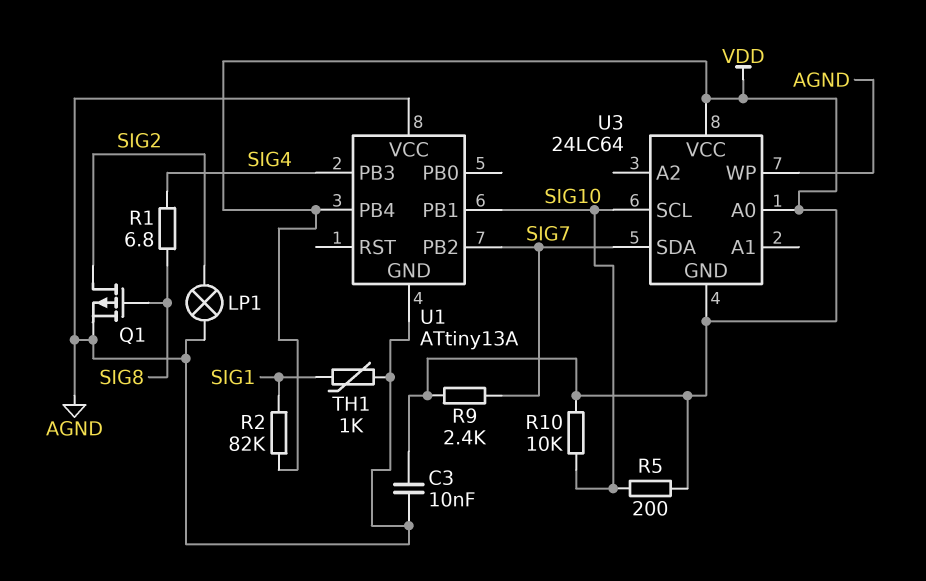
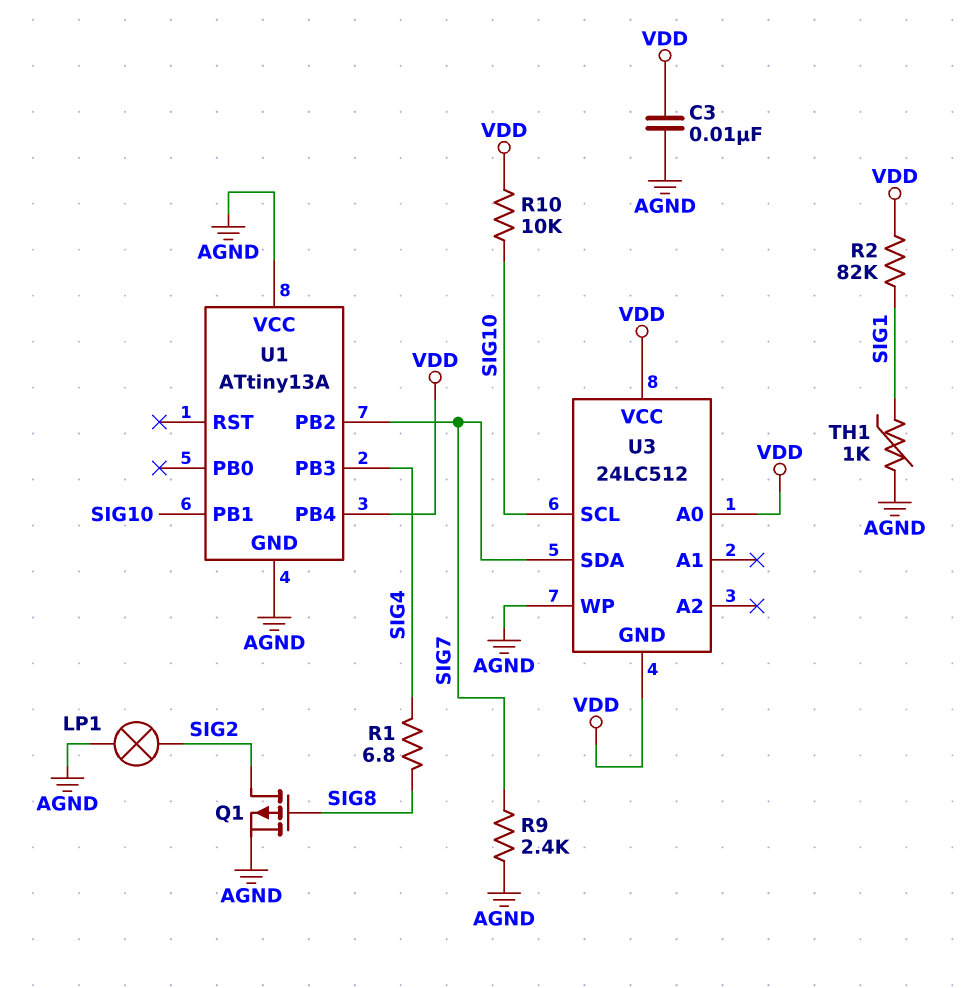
R5: 200 (SIG10, VDD) -> none
R9: 2.4k (SIG7, VDD) -> 2.4k (AGND, SIG7)
U3: 24LC64 -> 24LC512

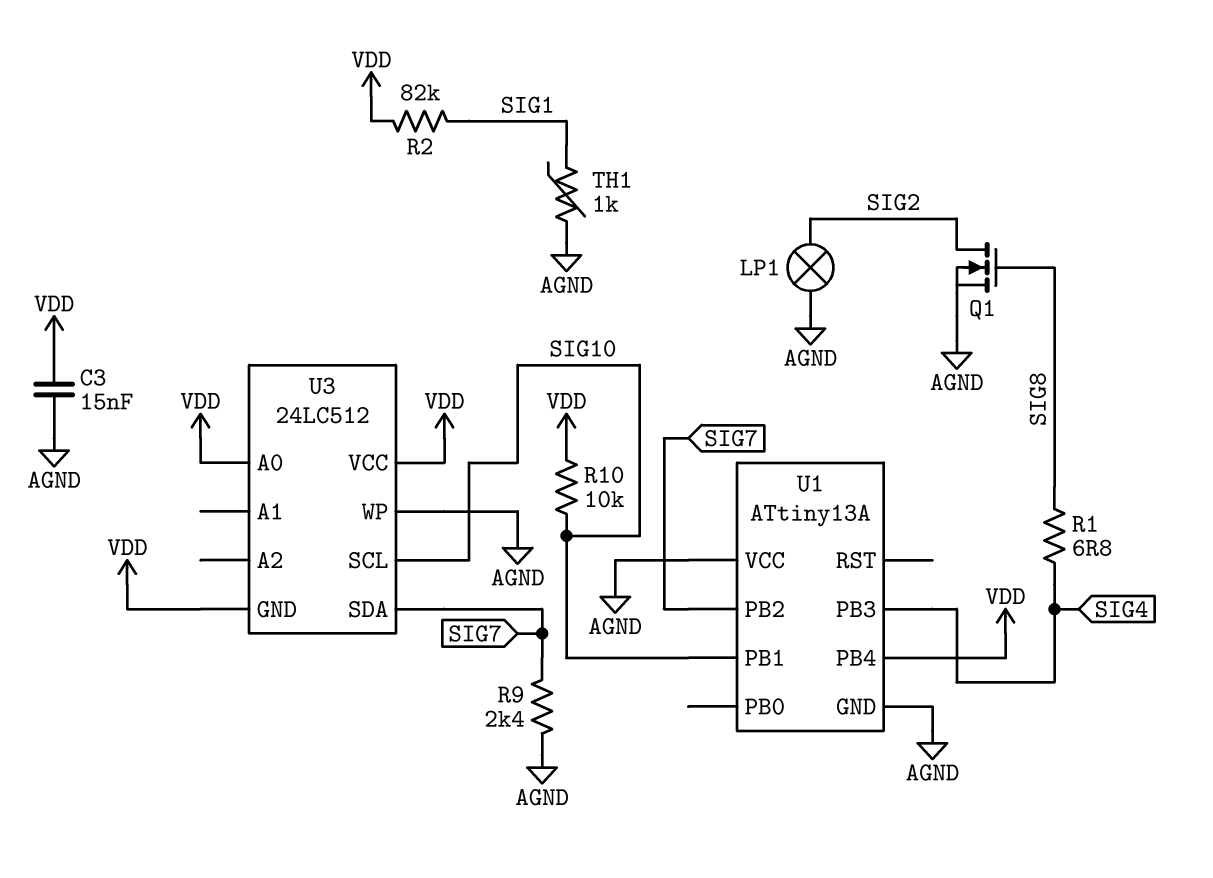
C3: 10nF (AGND, VDD) -> 15nF (AGND, VDD)
Q1: PMOS (G SIG8, D SIG2, S AGND) -> NMOS (G SIG8, D SIG2, S AGND)

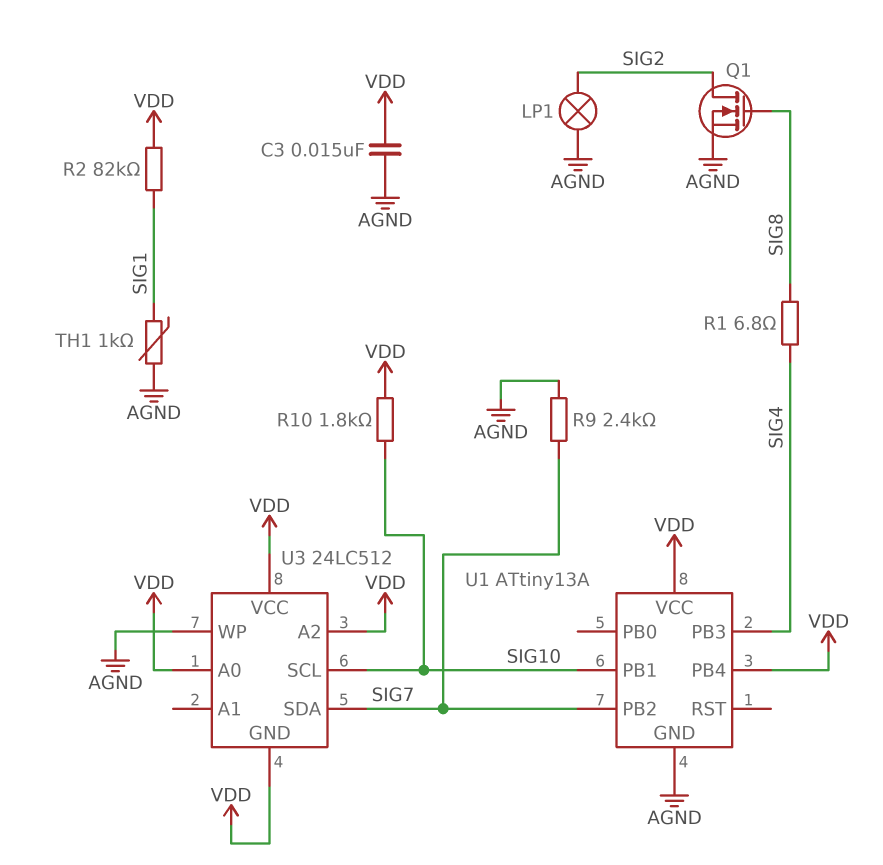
R10: 10k (SIG10, VDD) -> 1.8k (SIG10, VDD)
U1 pin VCC: AGND -> VDD
U3 pin A2: none -> VDD

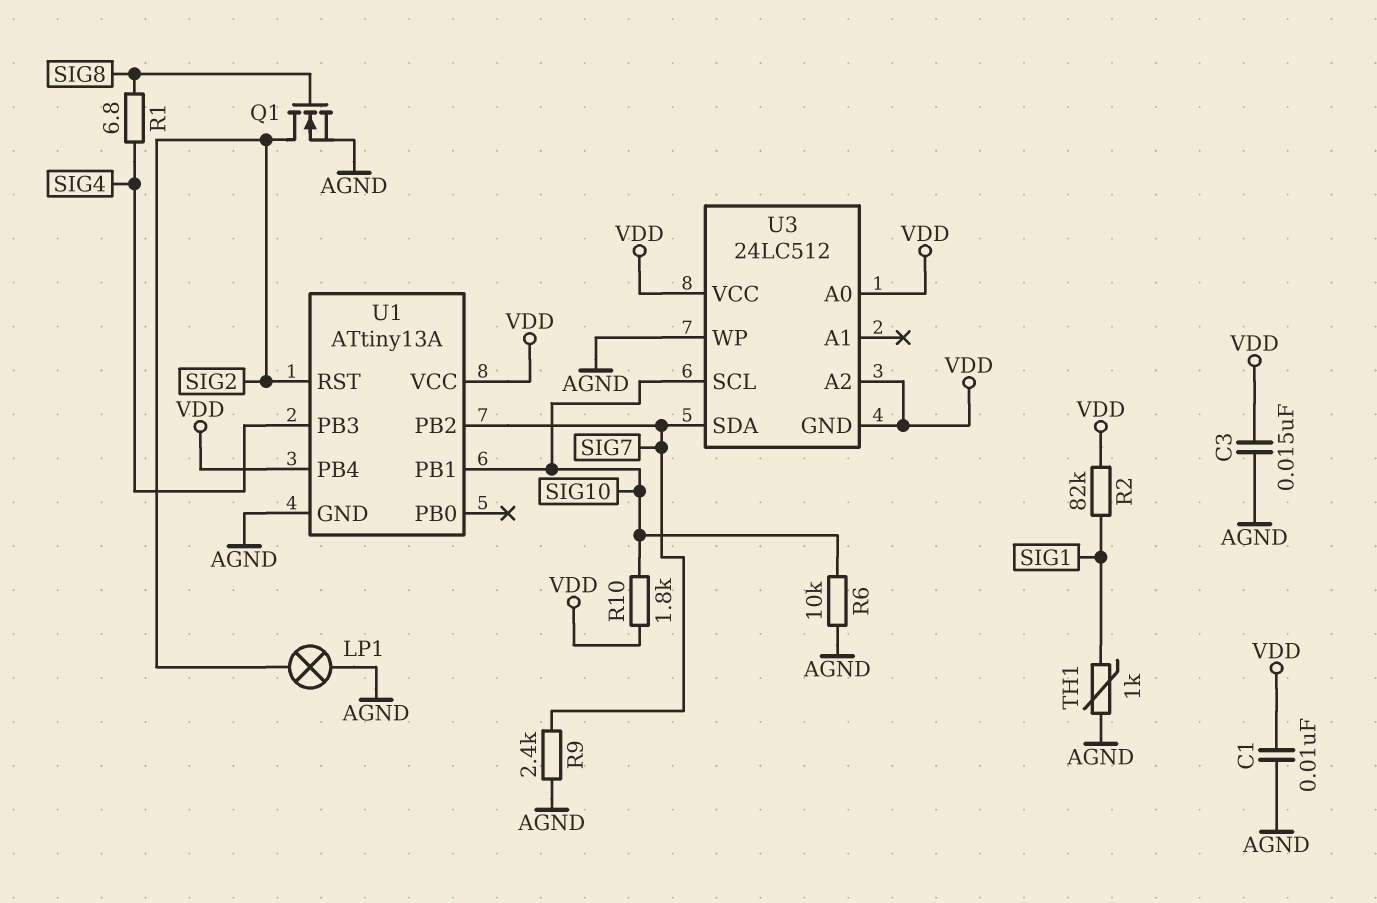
C1: none -> 10nF (AGND, VDD)
R6: none -> 10k (AGND, SIG10)
U1 pin RST: none -> SIG2

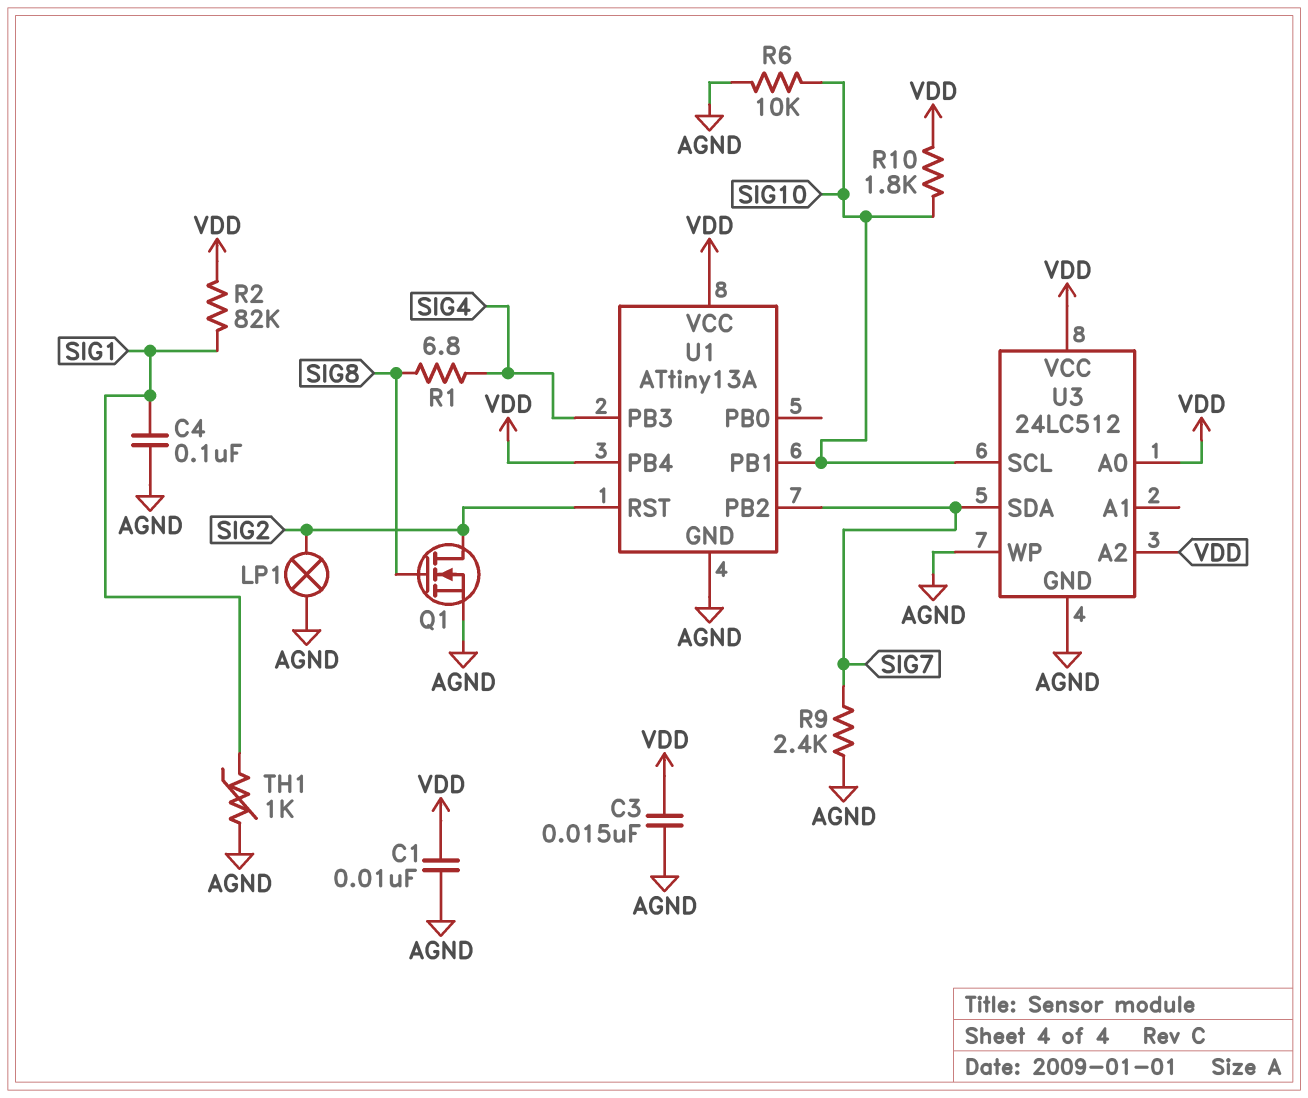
C4: none -> 100nF (AGND, SIG1)
U3 pin GND: VDD -> AGND

